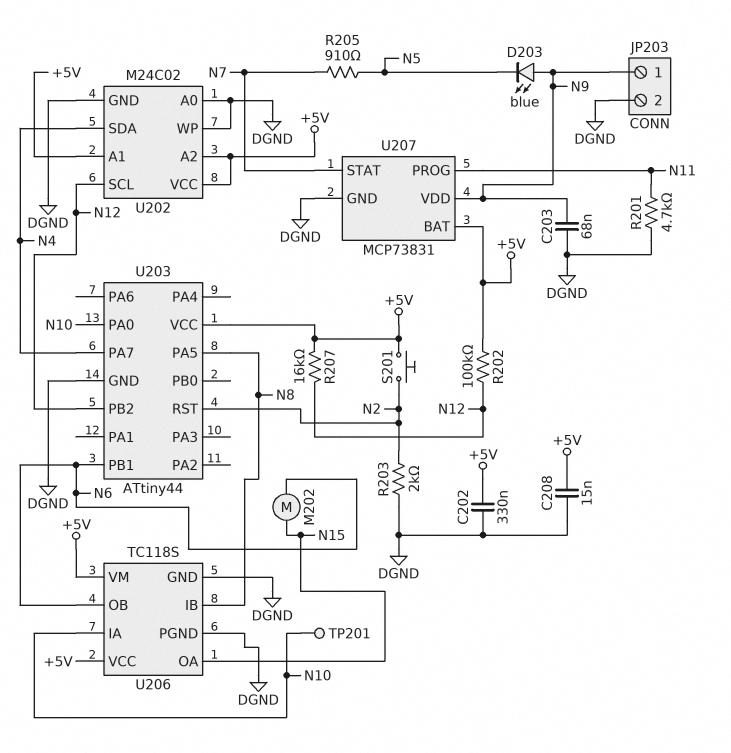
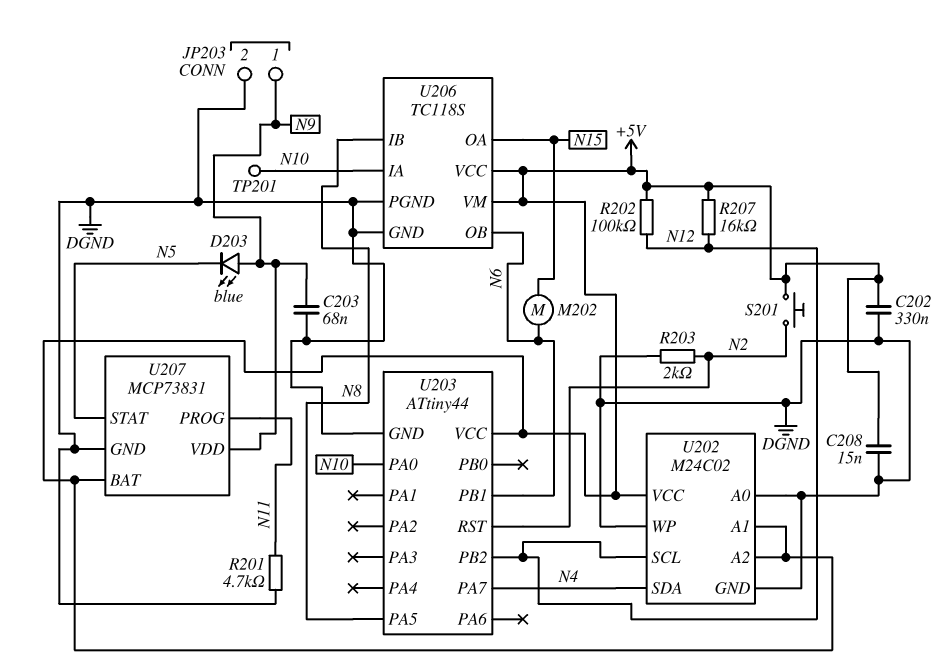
R205: 910 (N5, N7) -> none
U207 pin STAT: N7 -> N5

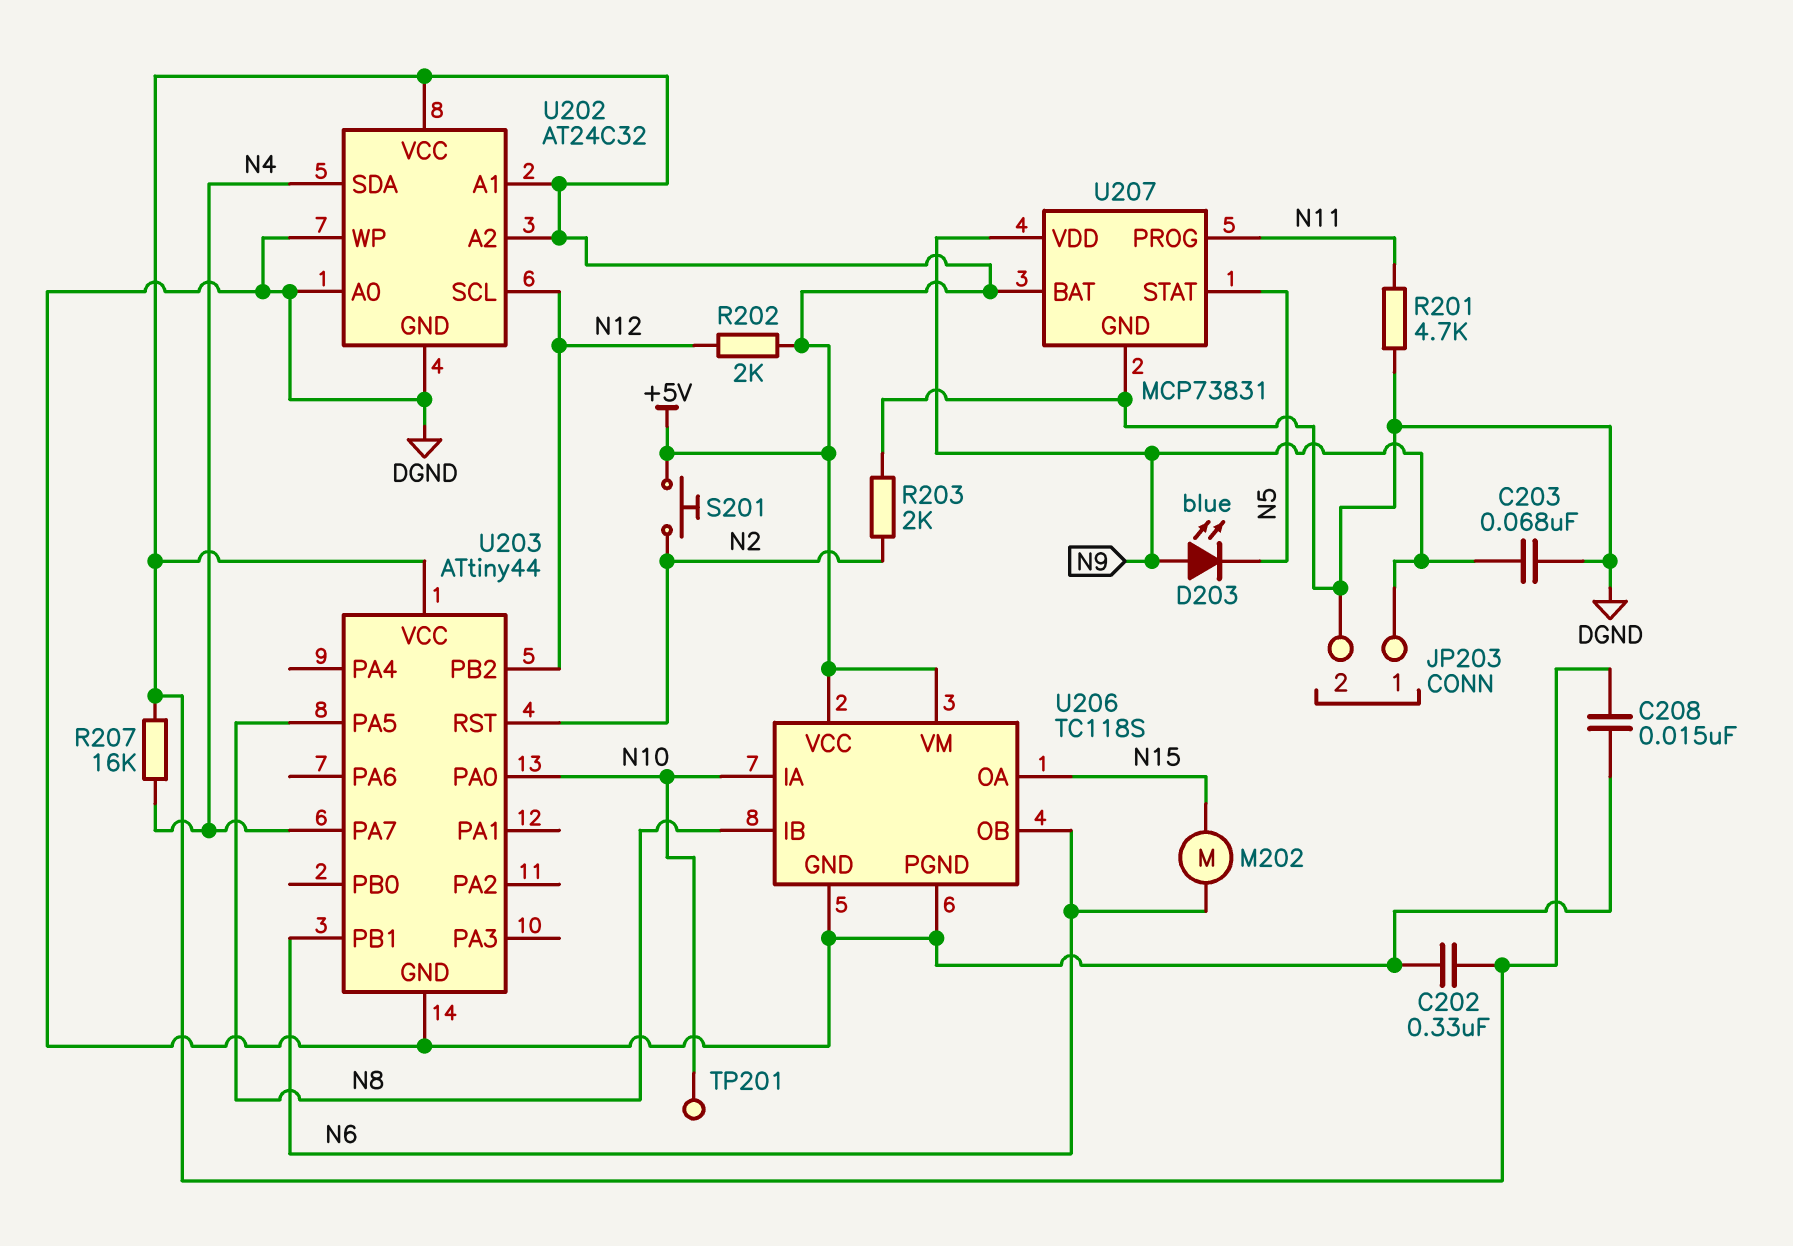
R202: 100k (+5V, N12) -> 2k (+5V, N12)
R207: 16k (+5V, N12) -> 16k (+5V, N4)
U202: M24C02 -> AT24C32

